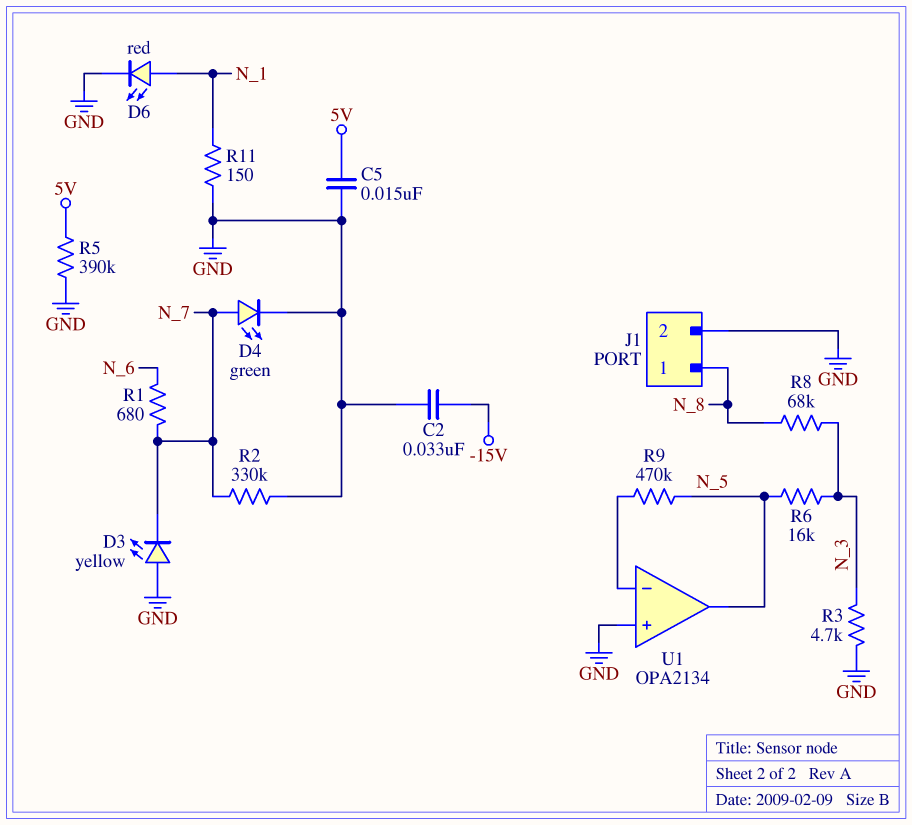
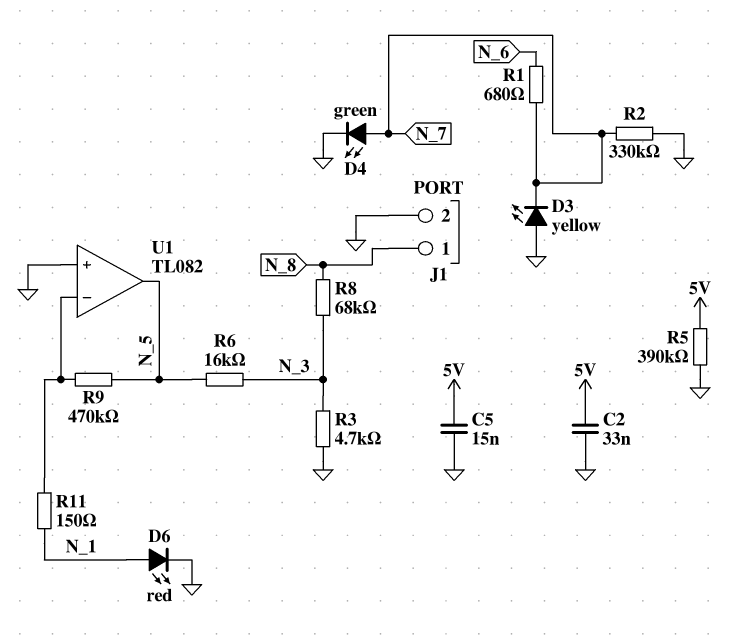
C2: 33nF (-15V, GND) -> 33nF (5V, GND)
R11: 150 (GND, N_1) -> 150 (N_1, U1/in-)
U1: OPA2134 -> TL082

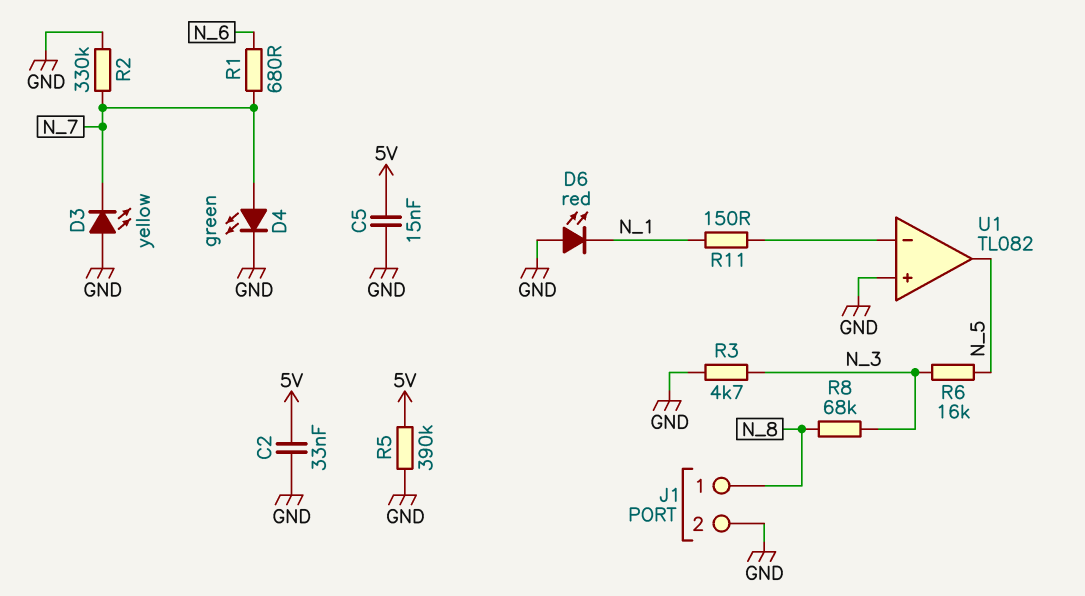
D6: LED red (A N_1, K GND) -> LED red (A GND, K N_1)
R9: 470k (N_5, U1/in-) -> none

